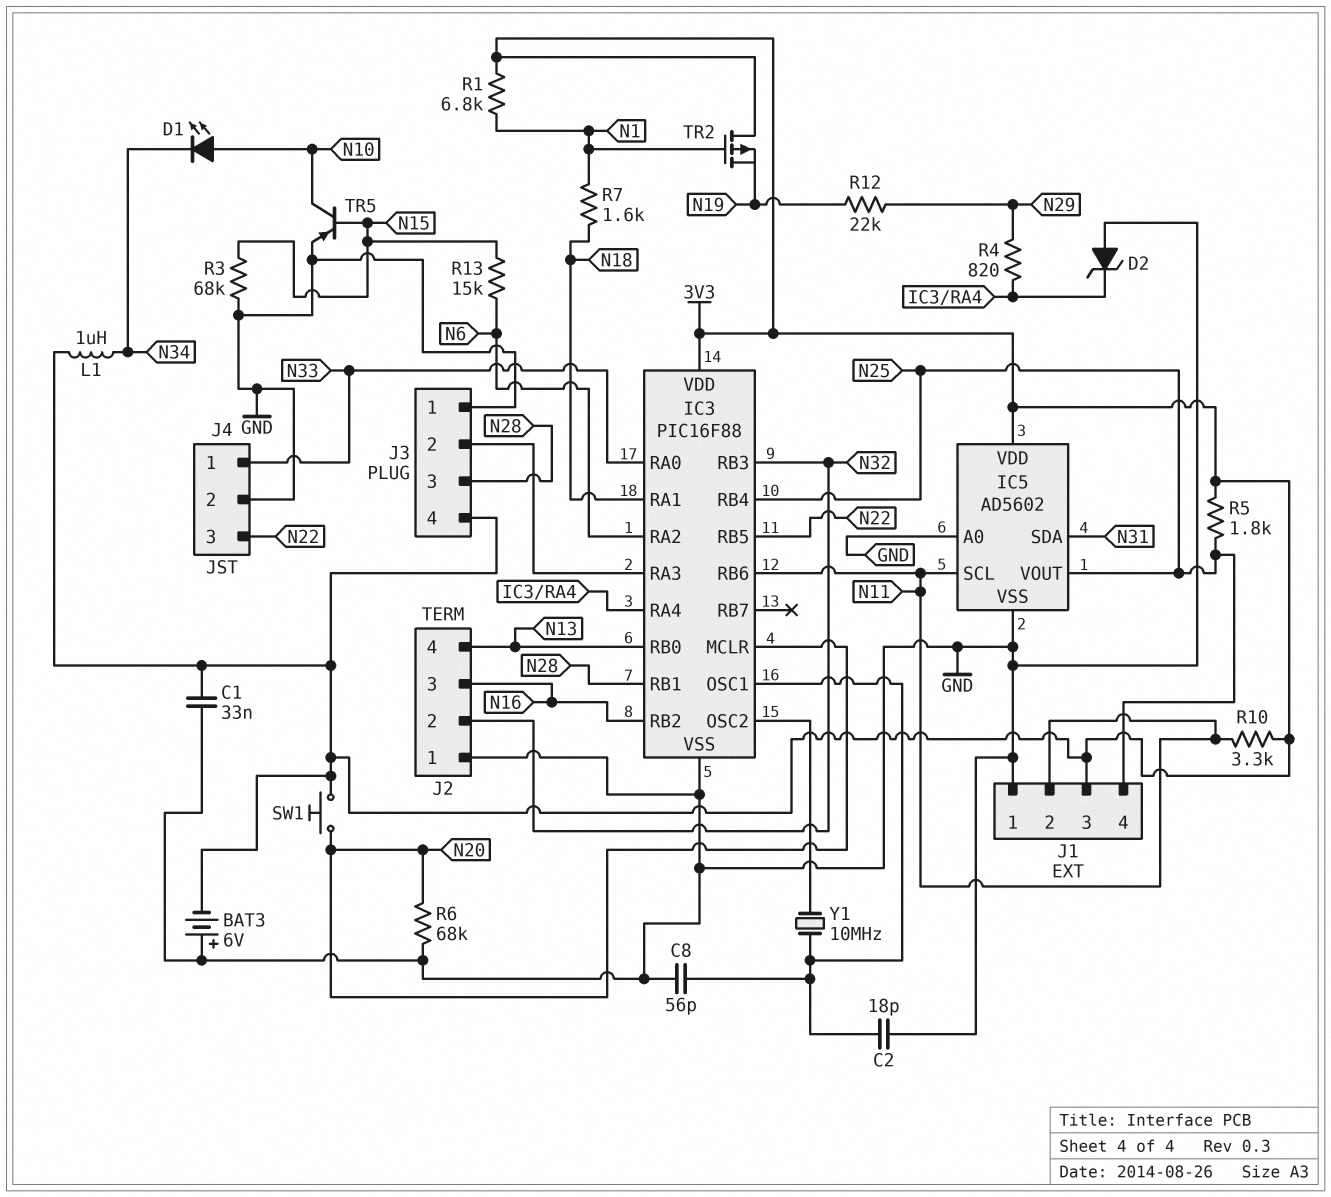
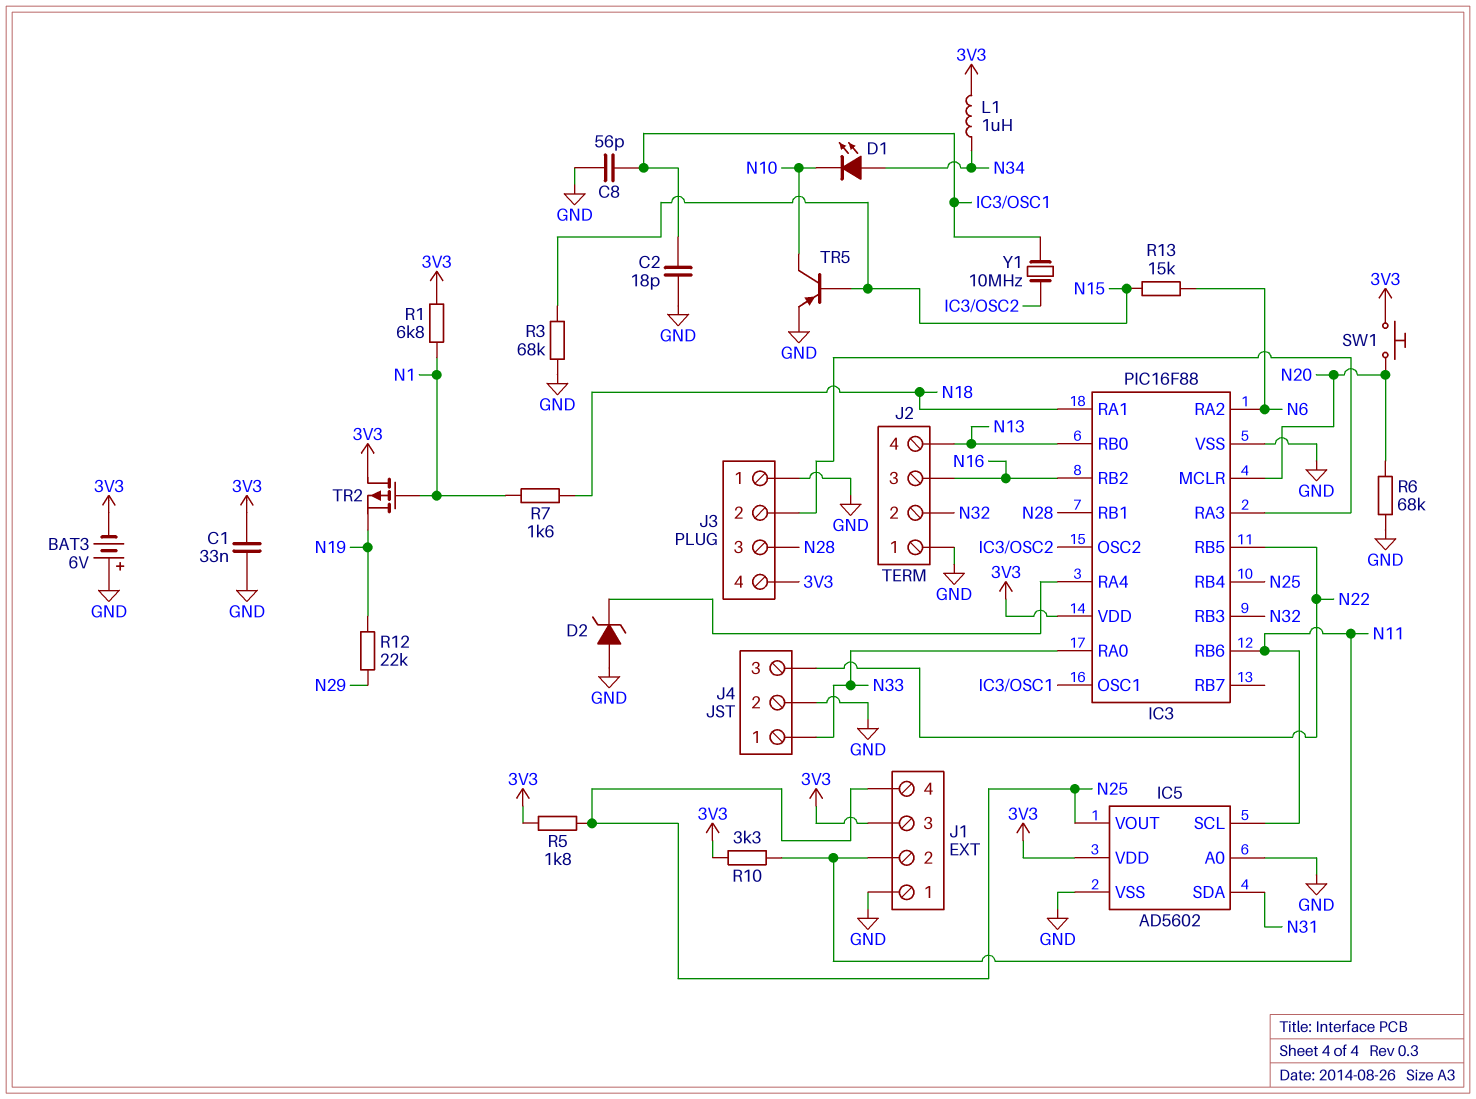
D1: LED (A N10, K N34) -> LED (A N34, K N10)
R4: 820 (IC3/RA4, N29) -> none

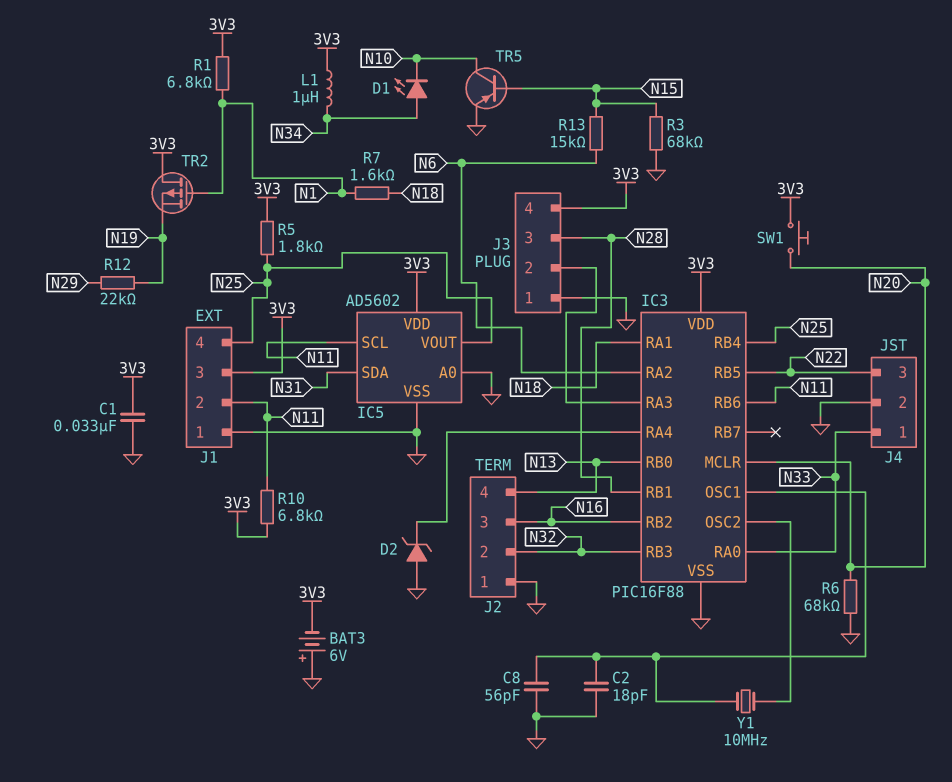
R10: 3.3k (3V3, N11) -> 6.8k (3V3, N11)

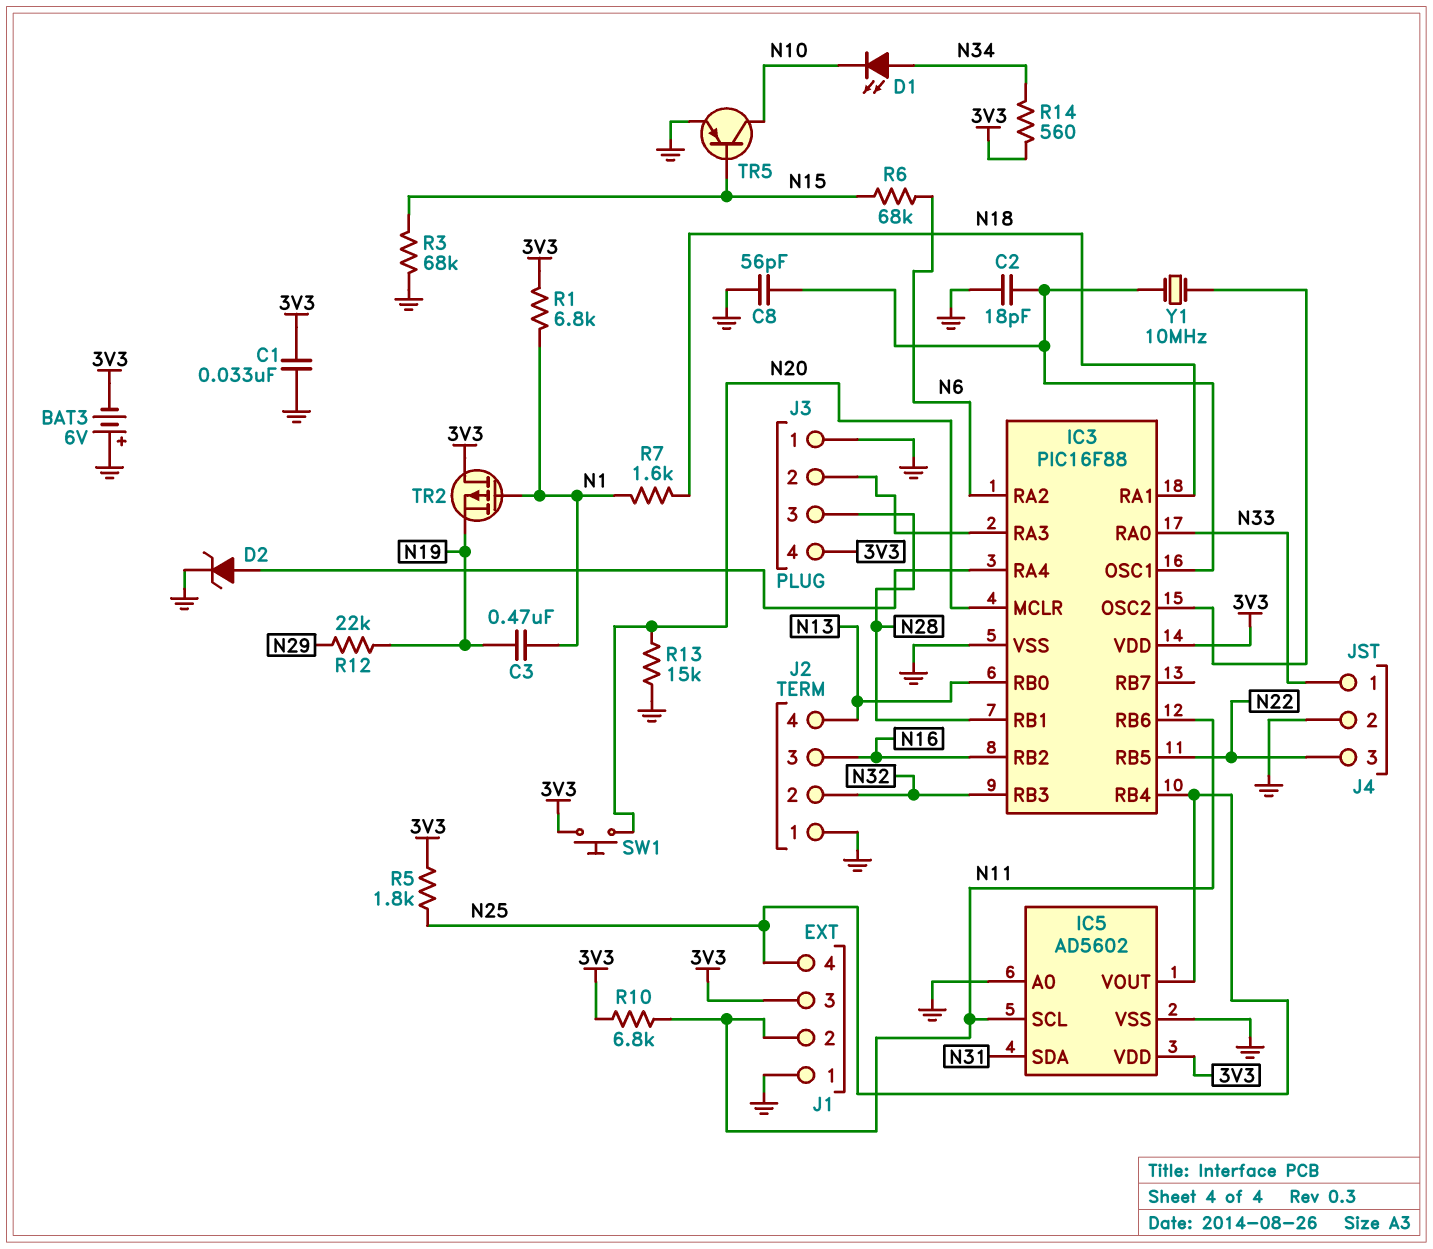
C3: none -> 470nF (N1, N19)
D2: zener (A GND, K IC3/RA4) -> zener (A IC3/RA4, K GND)
L1: 1uH (3V3, N34) -> none
R6: 68k (GND, N20) -> 68k (N6, N15)
R13: 15k (N6, N15) -> 15k (GND, N20)
R14: none -> 560 (3V3, N34)

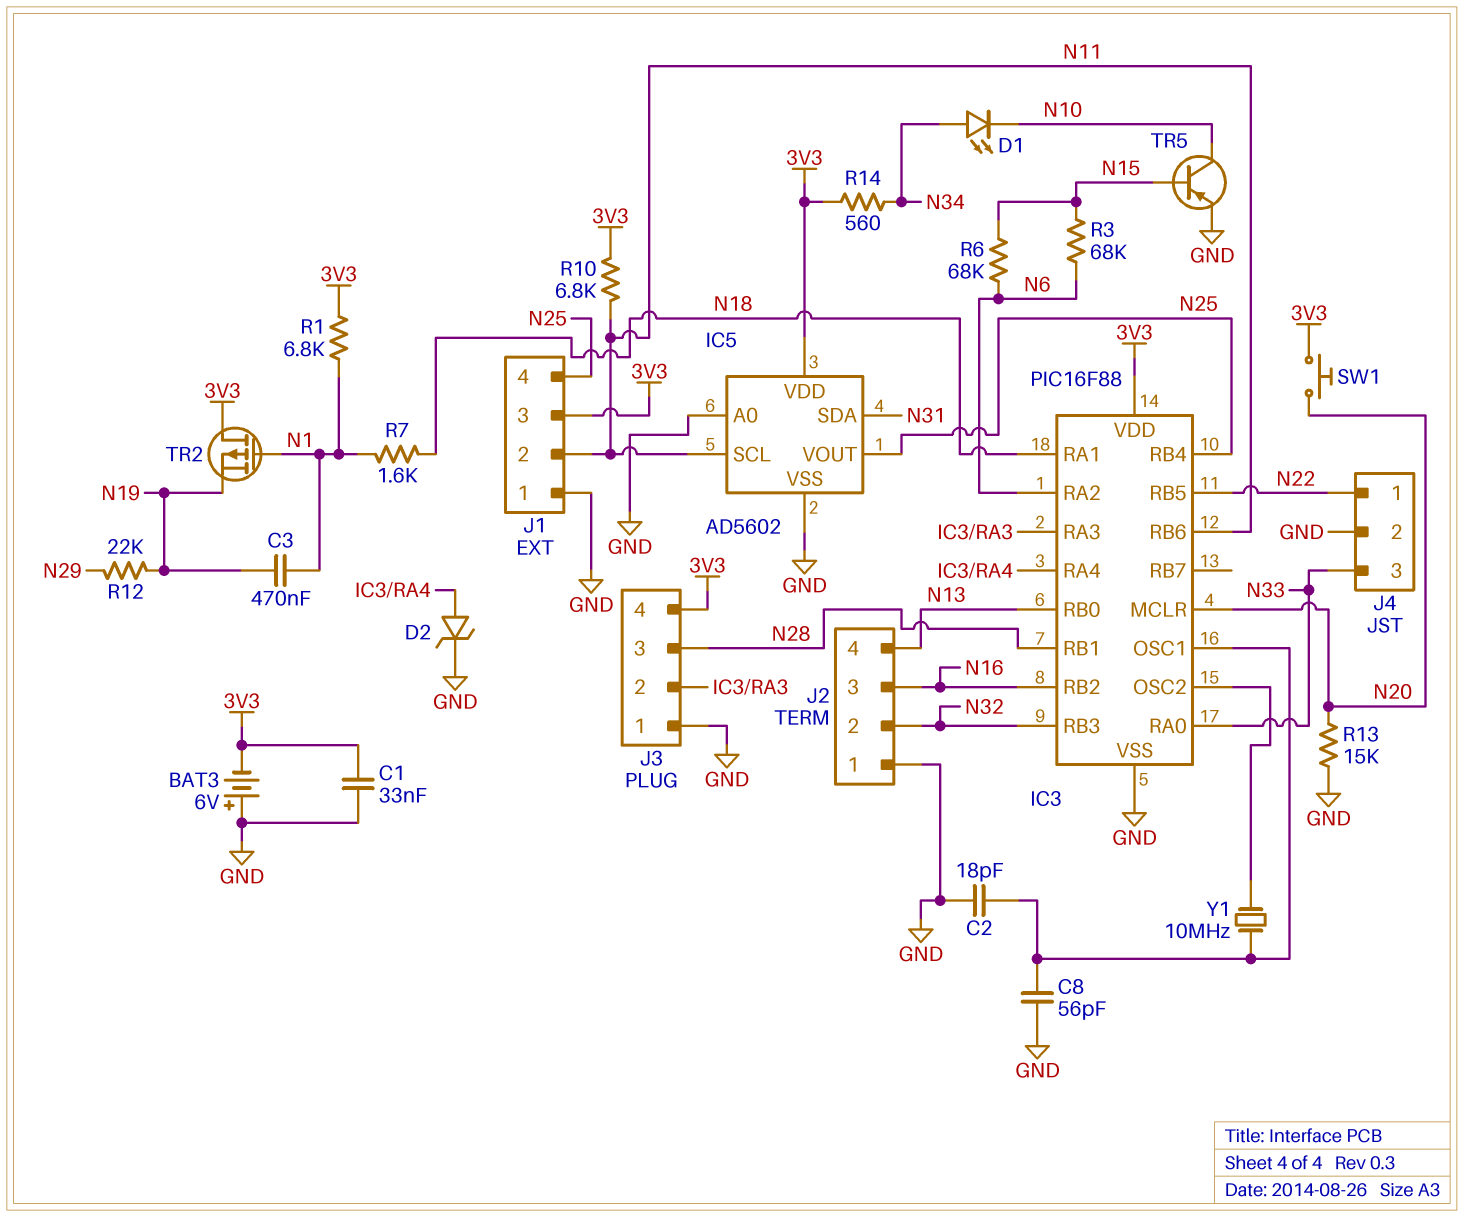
J4 pin 1: N33 -> N22
J4 pin 3: N22 -> N33
R3: 68k (GND, N15) -> 68k (N6, N15)
R5: 1.8k (3V3, N25) -> none

